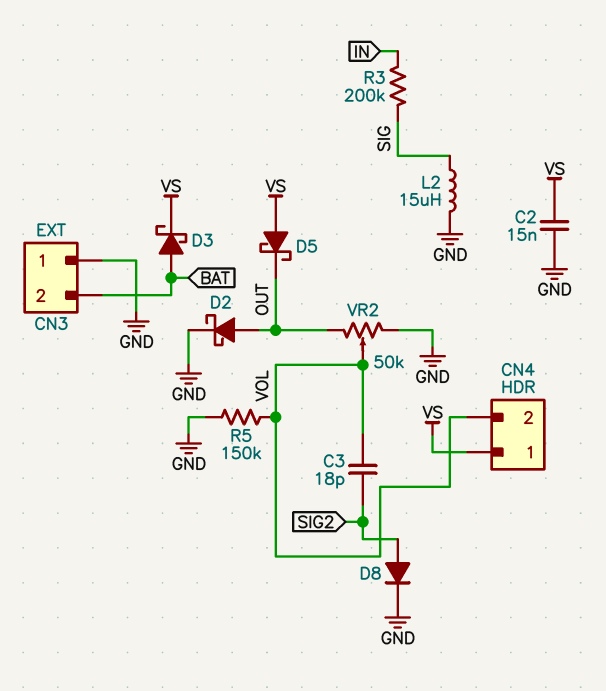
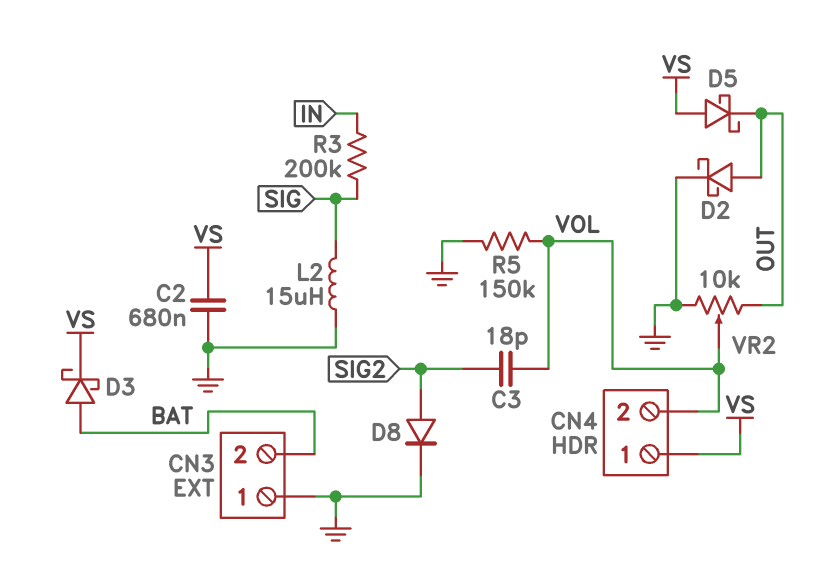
C2: 15nF (GND, VS) -> 680nF (GND, VS)
VR2: 50k (GND, OUT, wiper VOL) -> 10k (GND, OUT, wiper VOL)

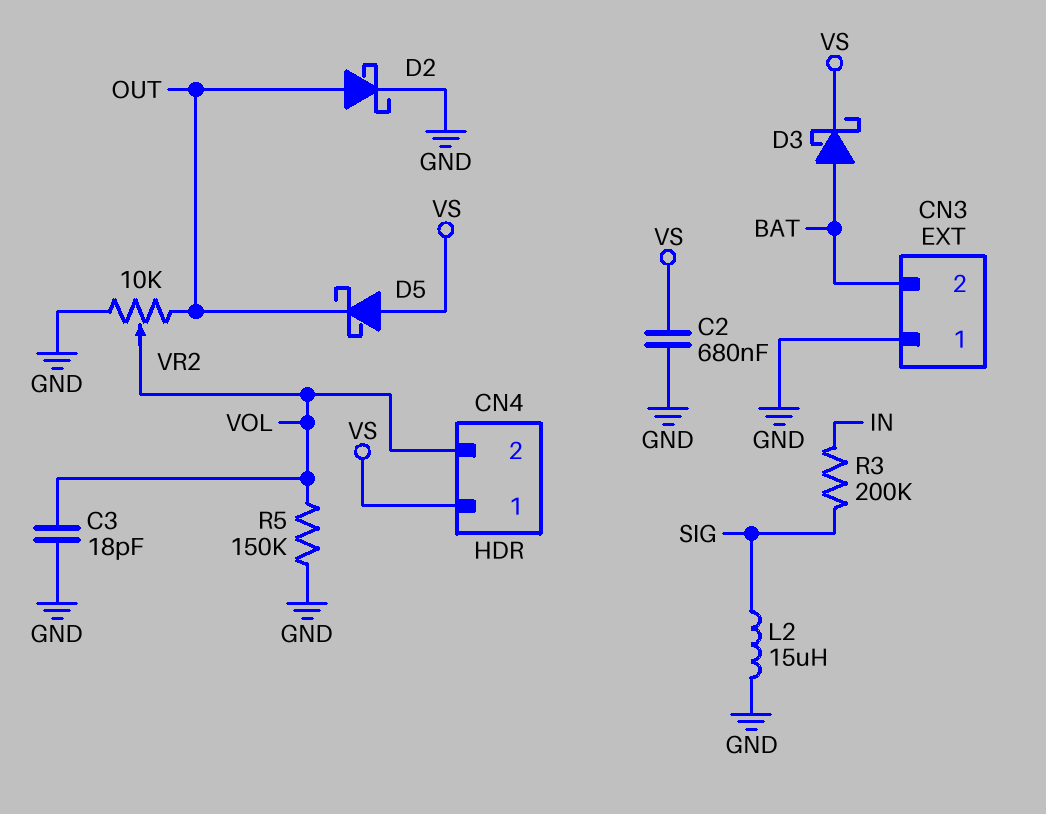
C3: 18pF (SIG2, VOL) -> 18pF (GND, VOL)
D8: diode (A SIG2, K GND) -> none

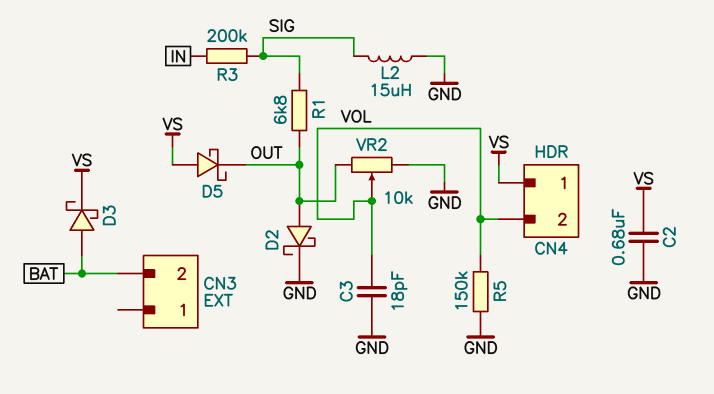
CN3 pin 1: GND -> none
R1: none -> 6.8k (OUT, SIG)

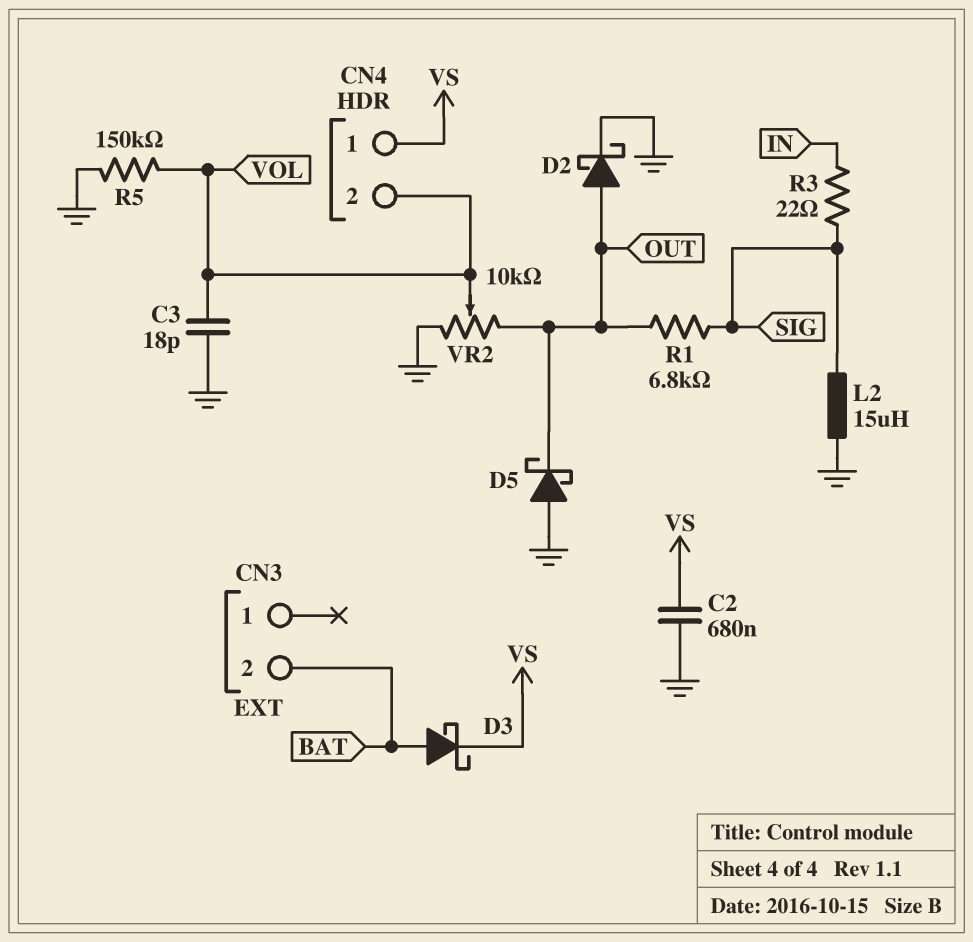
D5: schottky (A VS, K OUT) -> schottky (A GND, K OUT)
R3: 200k (IN, SIG) -> 22 (IN, SIG)

